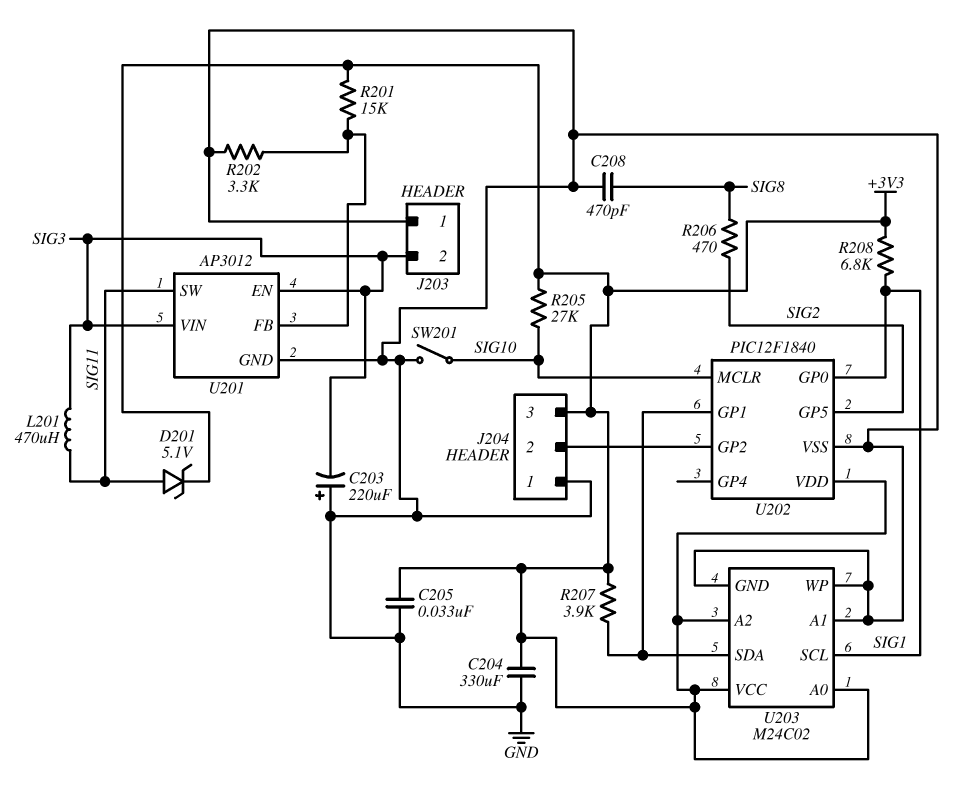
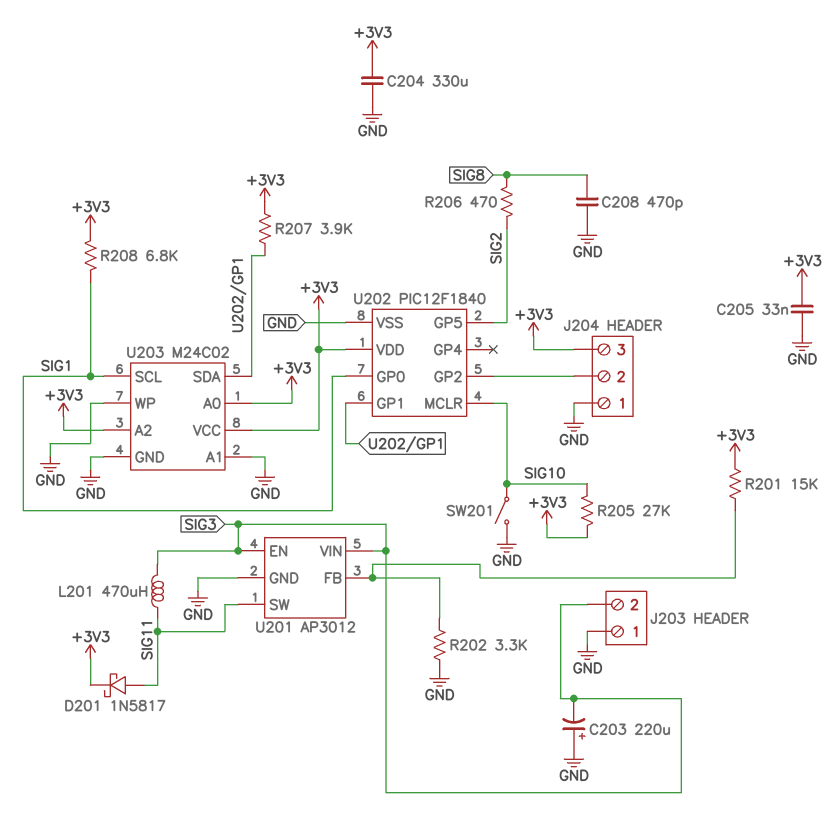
D201: zener 5.1V (A SIG11, K +3V3) -> schottky 1N5817 (A SIG11, K +3V3)

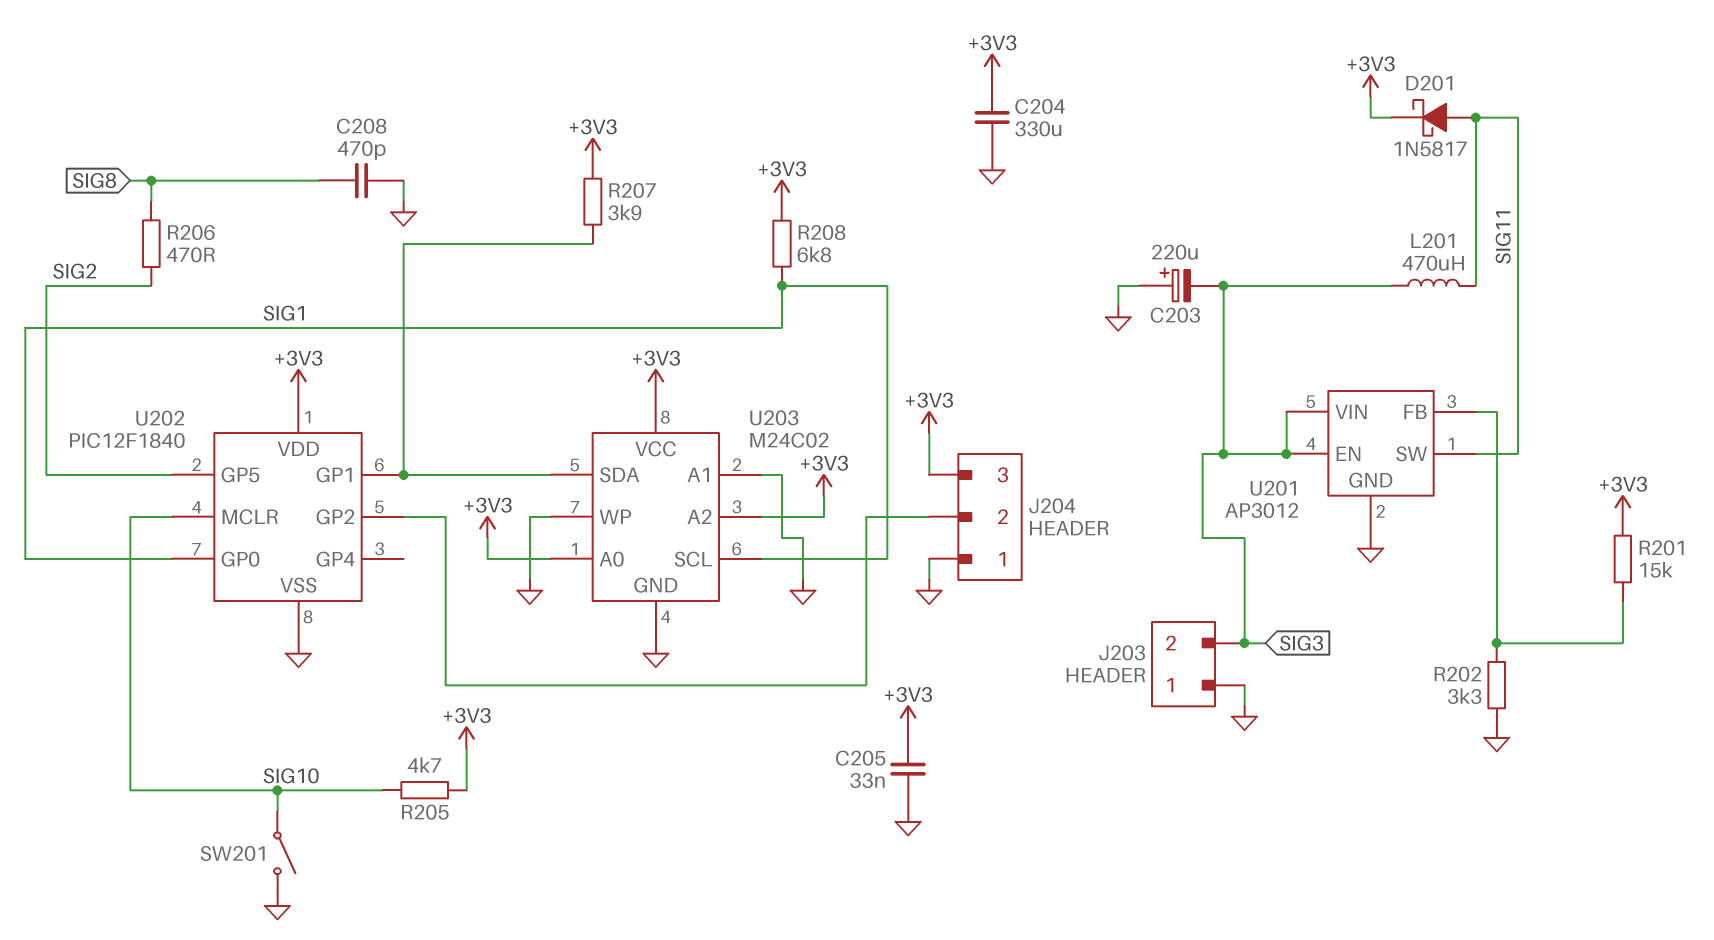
R205: 27k (+3V3, SIG10) -> 4.7k (+3V3, SIG10)

